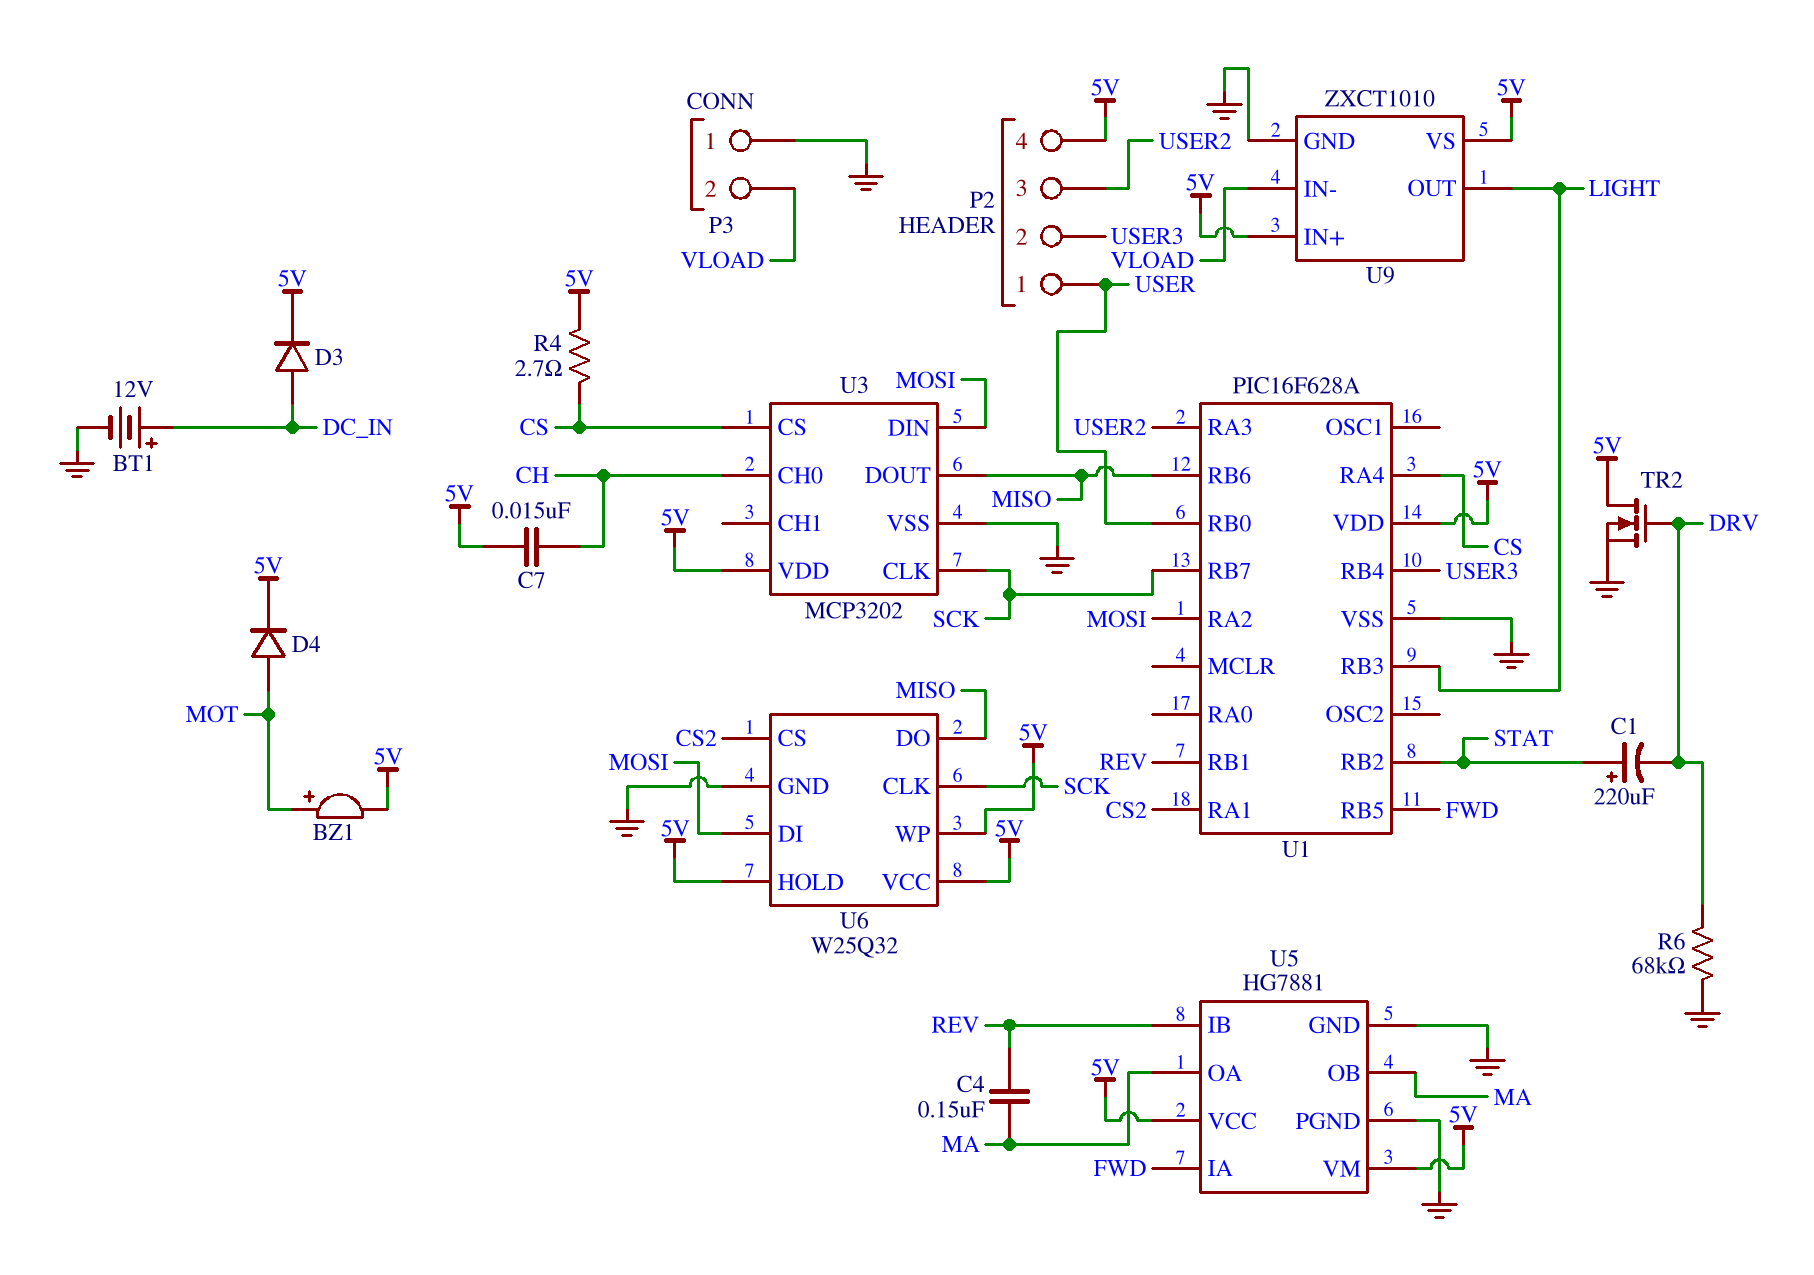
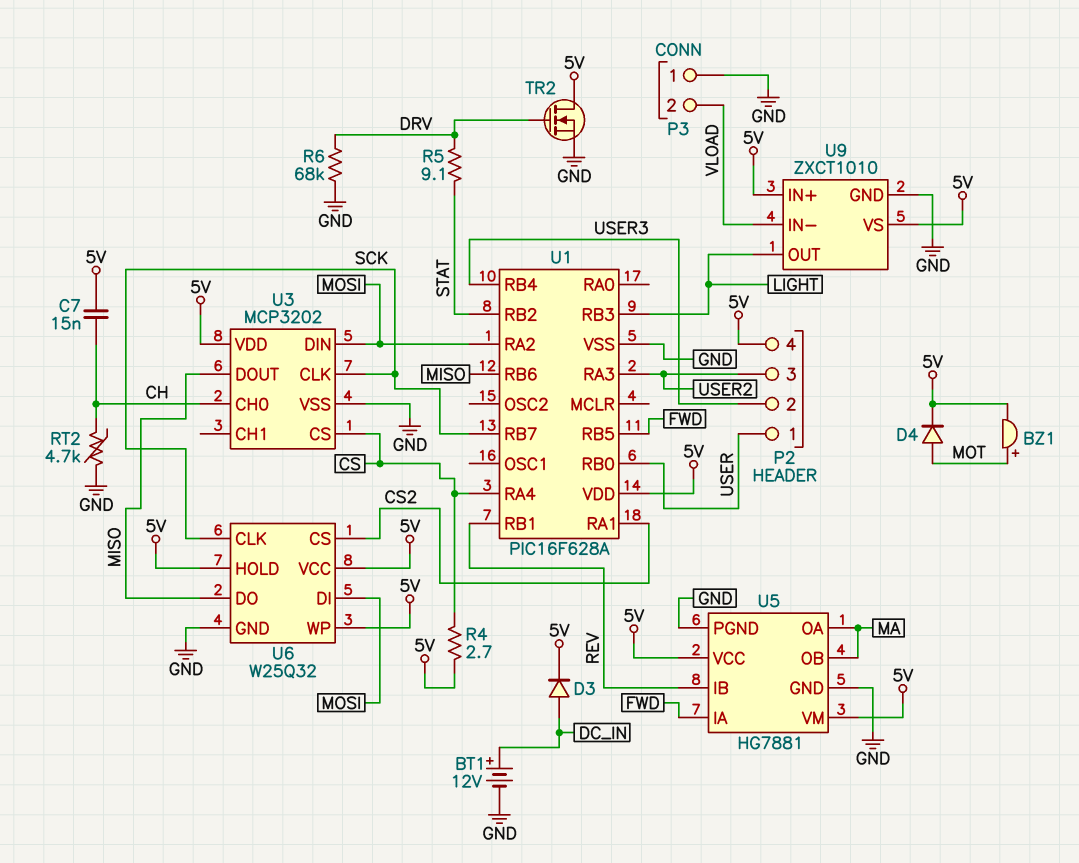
C1: 220uF (plus STAT, minus DRV) -> none
C4: 150nF (MA, REV) -> none
R5: none -> 9.1 (DRV, STAT)
RT2: none -> 4.7k (CH, GND)

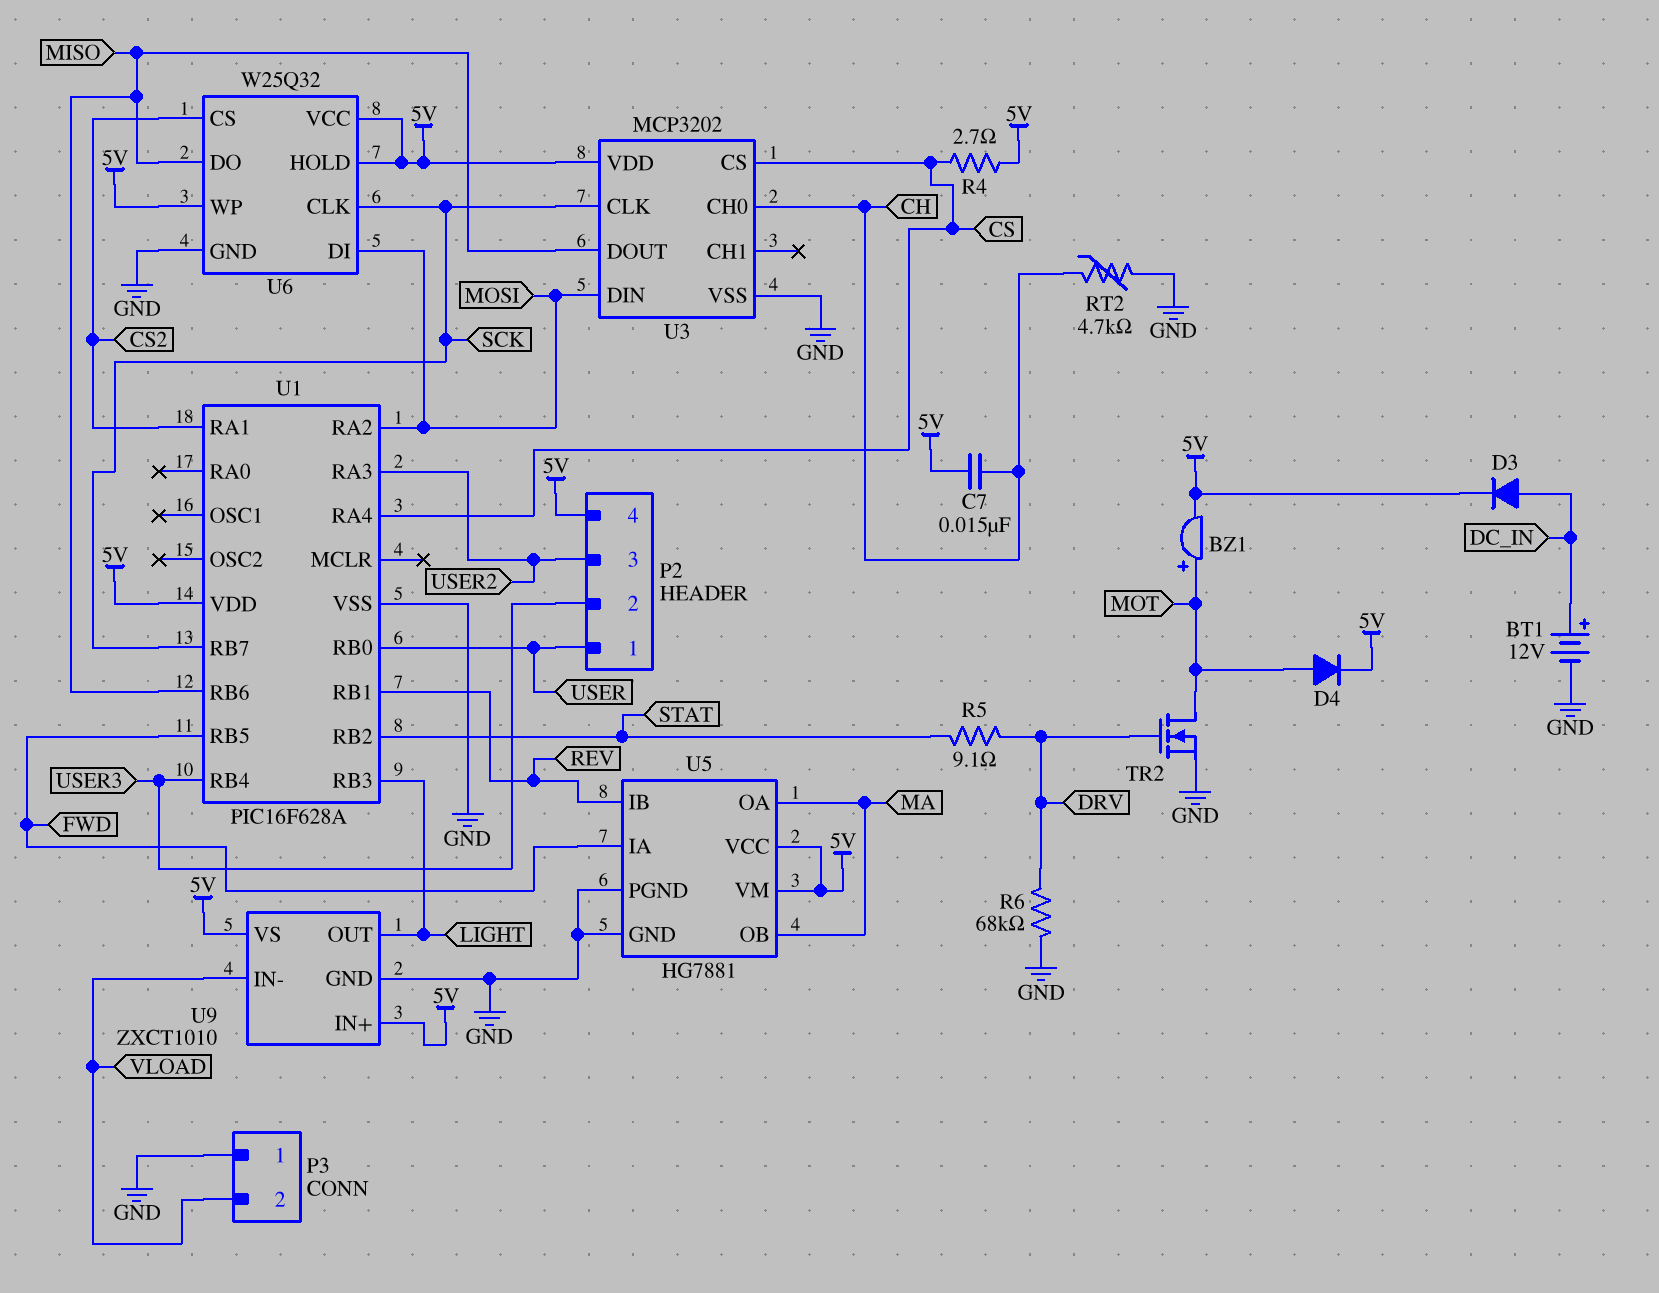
TR2: NMOS (G DRV, D 5V, S GND) -> NMOS (G DRV, D MOT, S GND)

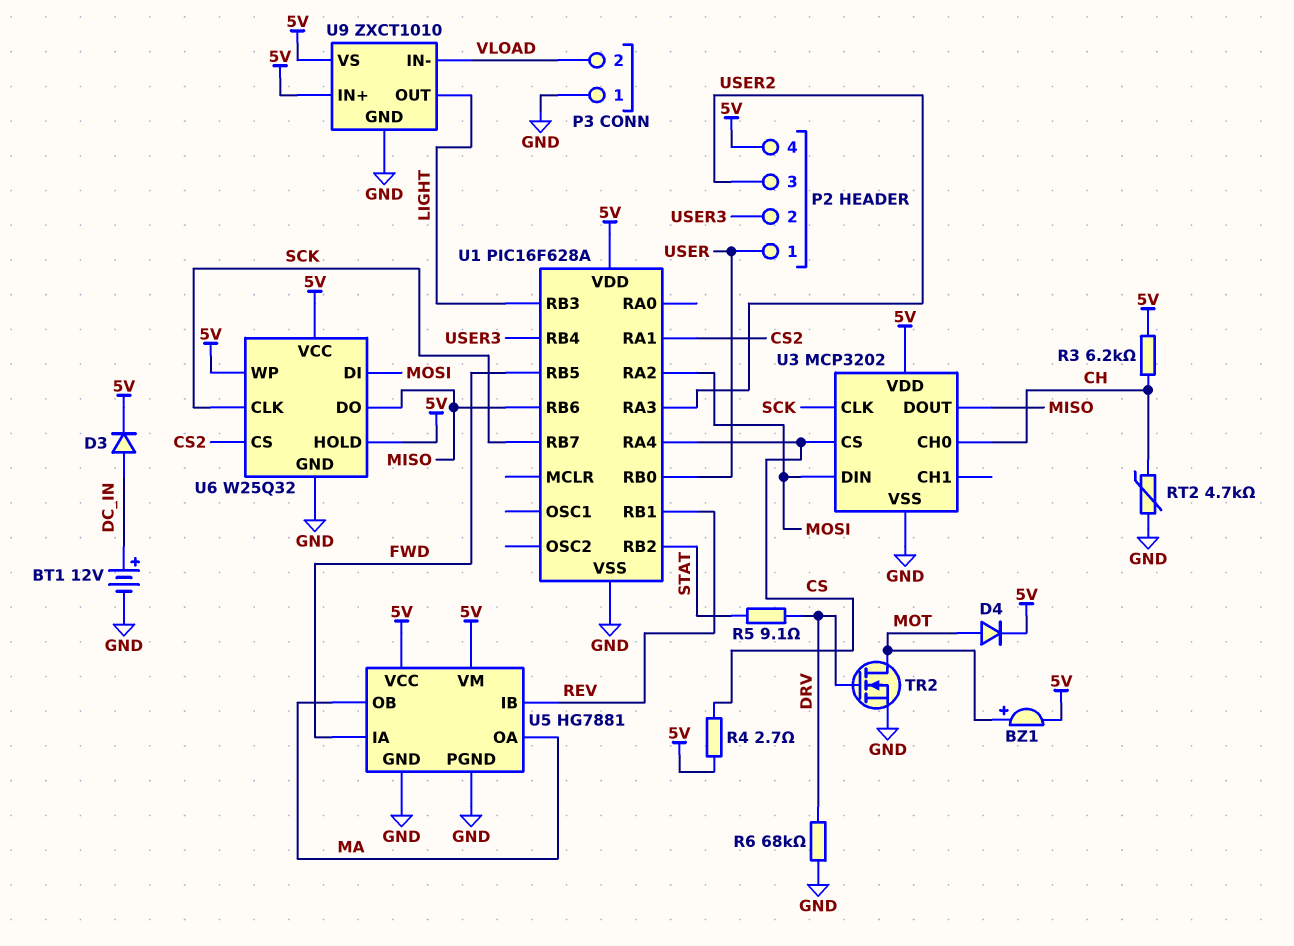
C7: 15nF (5V, CH) -> none
R3: none -> 6.2k (5V, CH)

